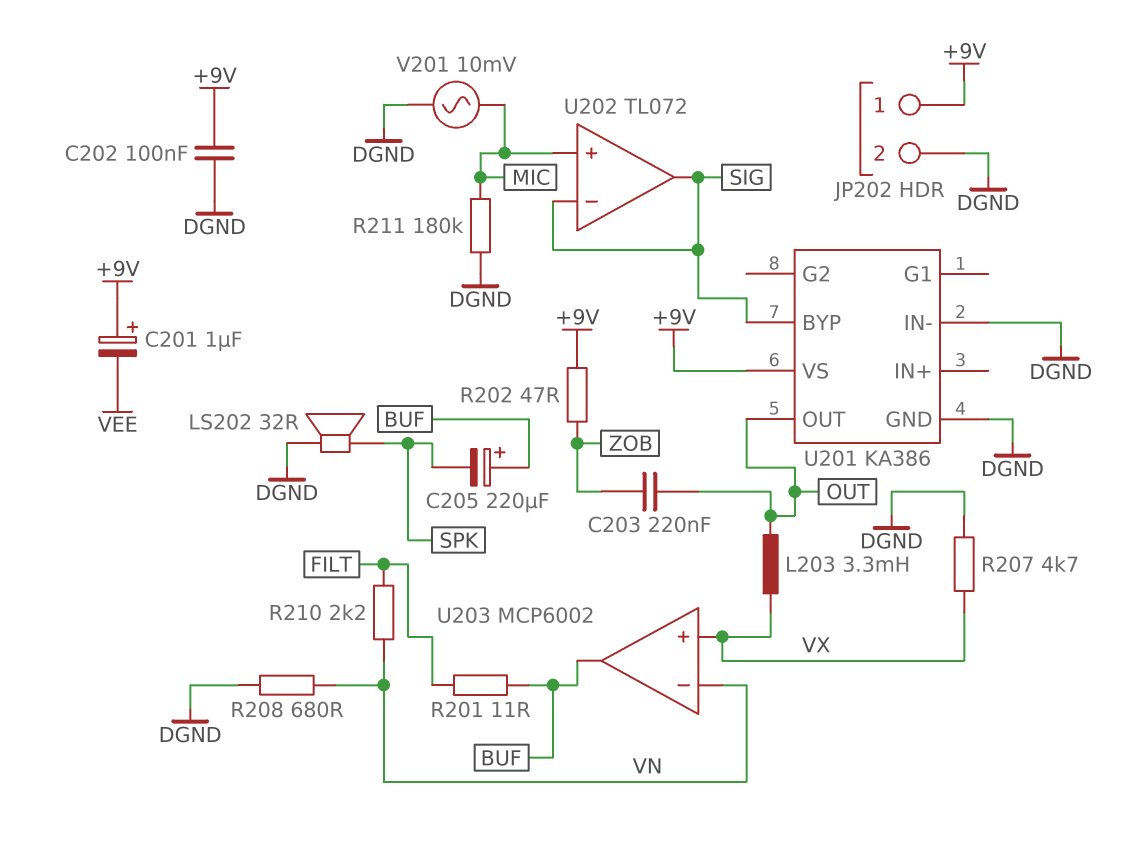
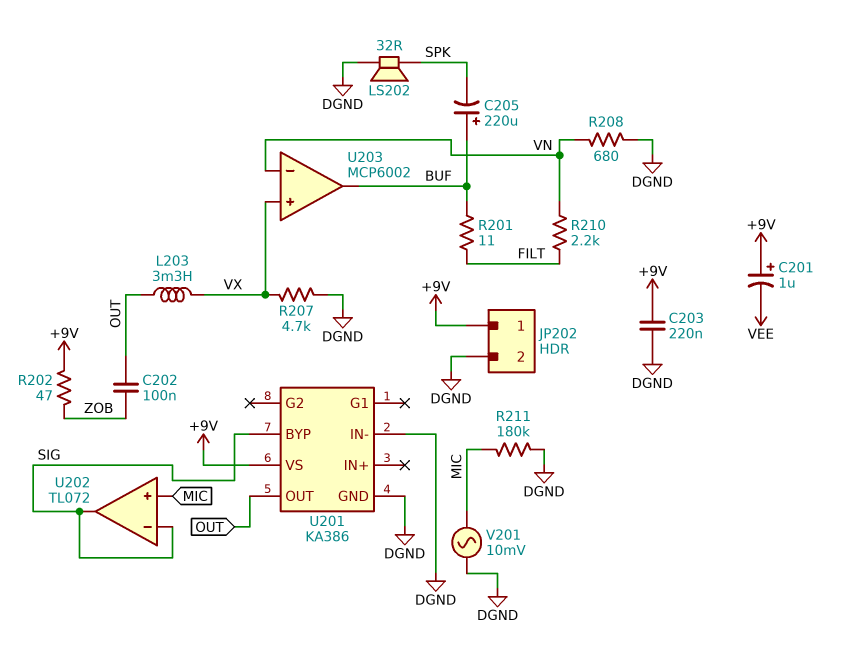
C202: 100nF (+9V, DGND) -> 100nF (OUT, ZOB)
C203: 220nF (OUT, ZOB) -> 220nF (+9V, DGND)

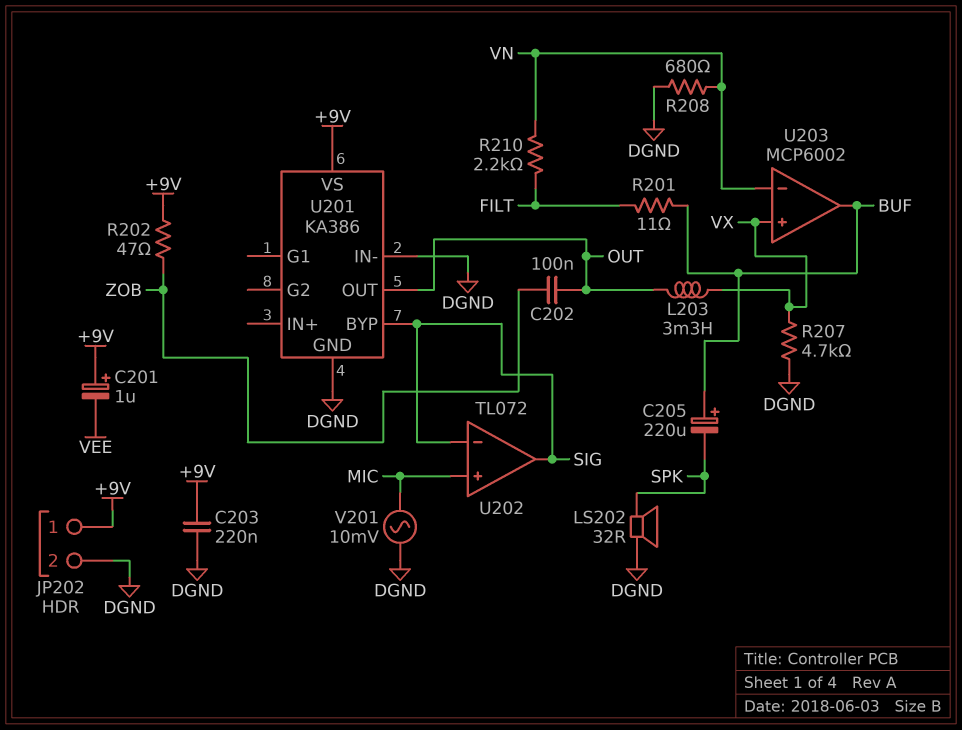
R211: 180k (DGND, MIC) -> none

